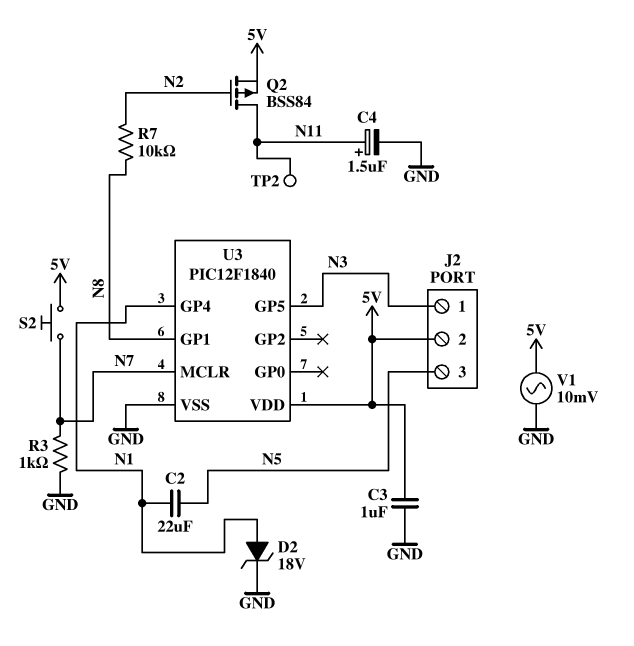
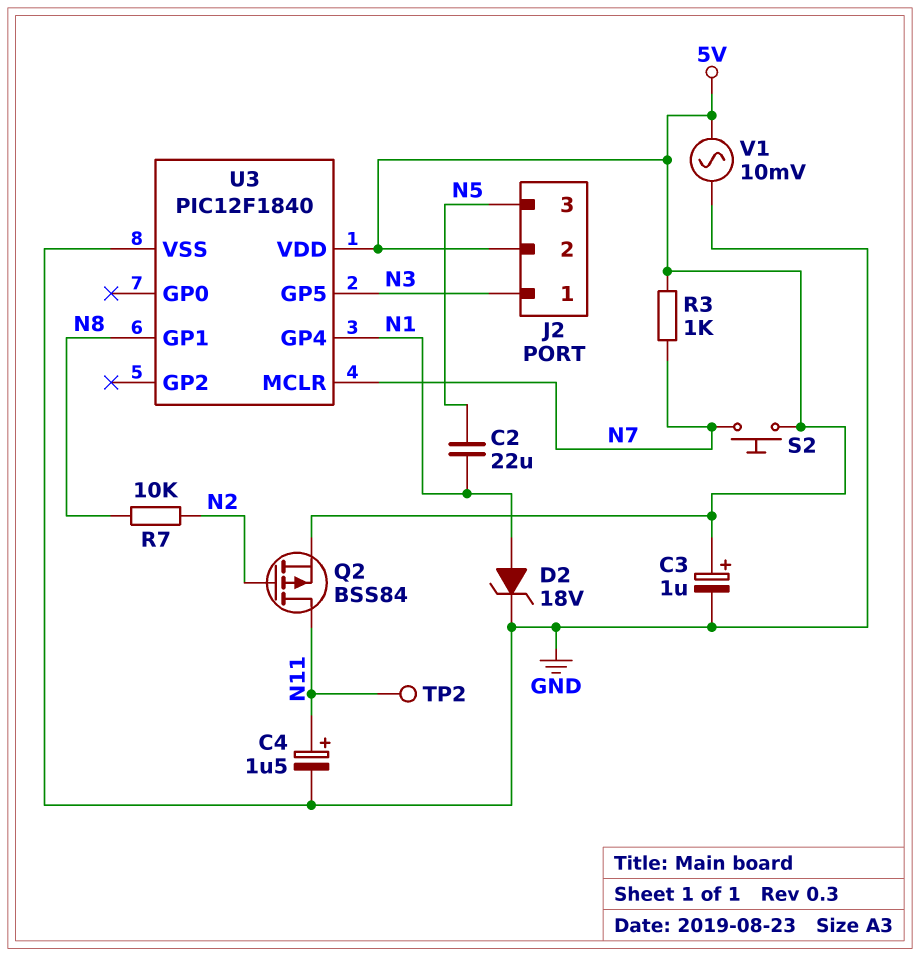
C3: 1uF (5V, GND) -> 1uF (plus 5V, minus GND)
R3: 1k (GND, N7) -> 1k (5V, N7)

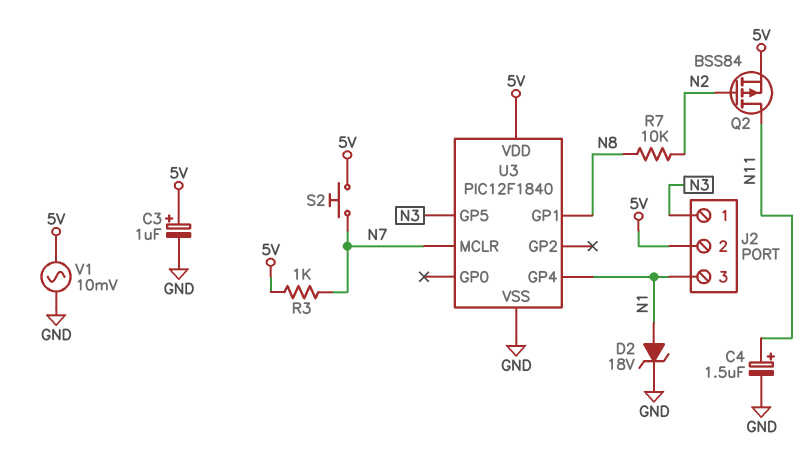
C2: 22uF (N1, N5) -> none
J2 pin 3: N5 -> N1
TP2: test point (N11) -> none

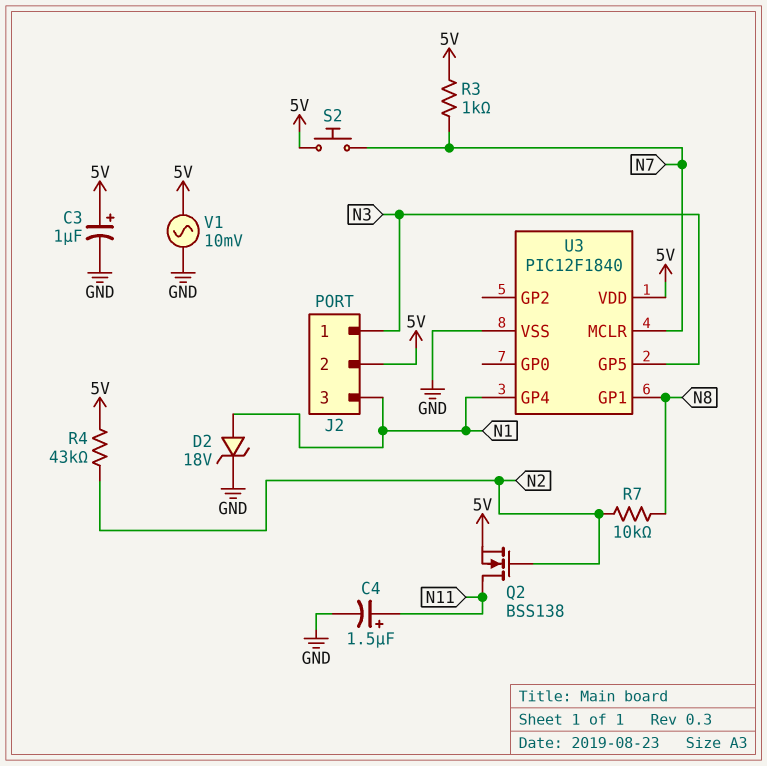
Q2: PMOS BSS84 (G N2, D N11, S 5V) -> NMOS BSS138 (G N2, D N11, S 5V)
R4: none -> 43k (5V, N2)

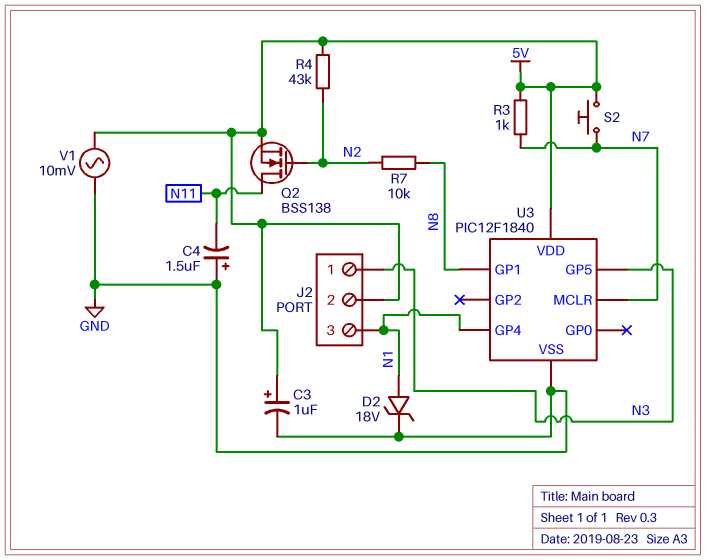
C4: 1.5uF (plus N11, minus GND) -> 1.5uF (plus GND, minus N11)

